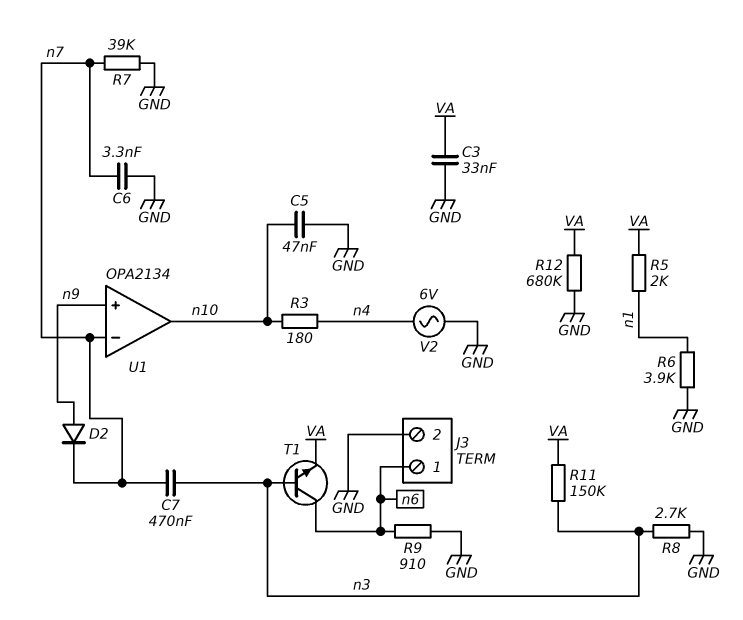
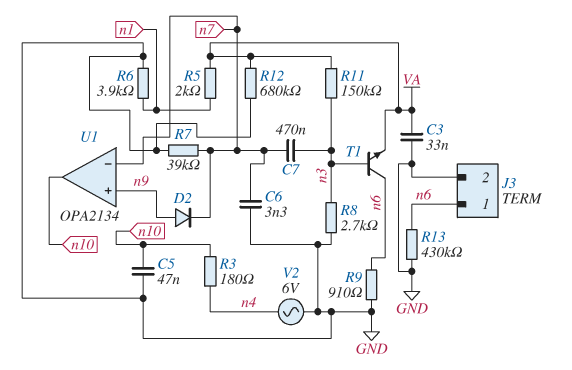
R13: none -> 430k (GND, n6)

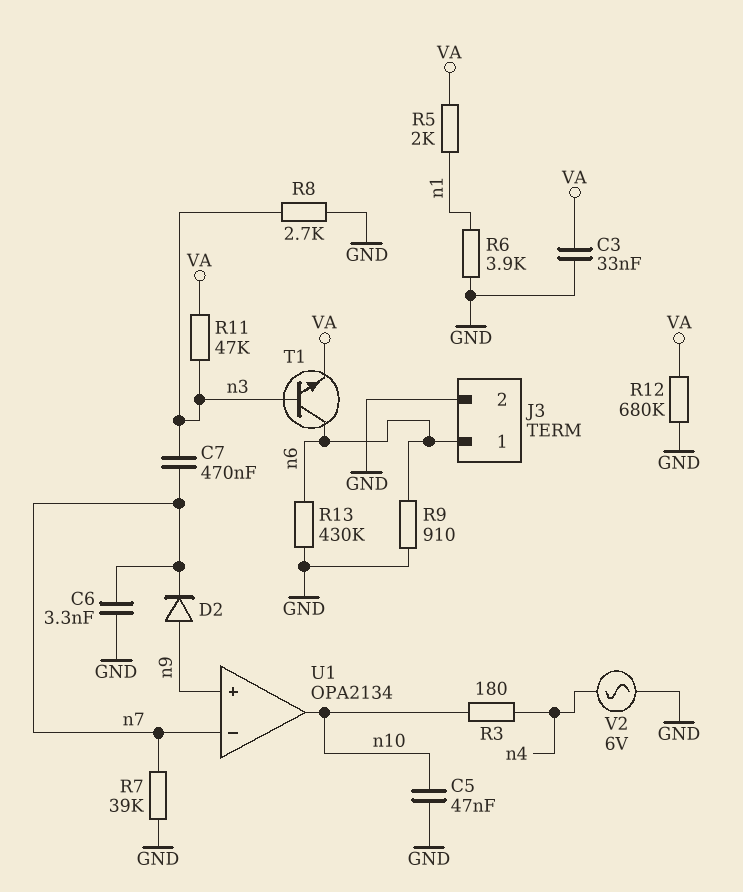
R11: 150k (VA, n3) -> 47k (VA, n3)

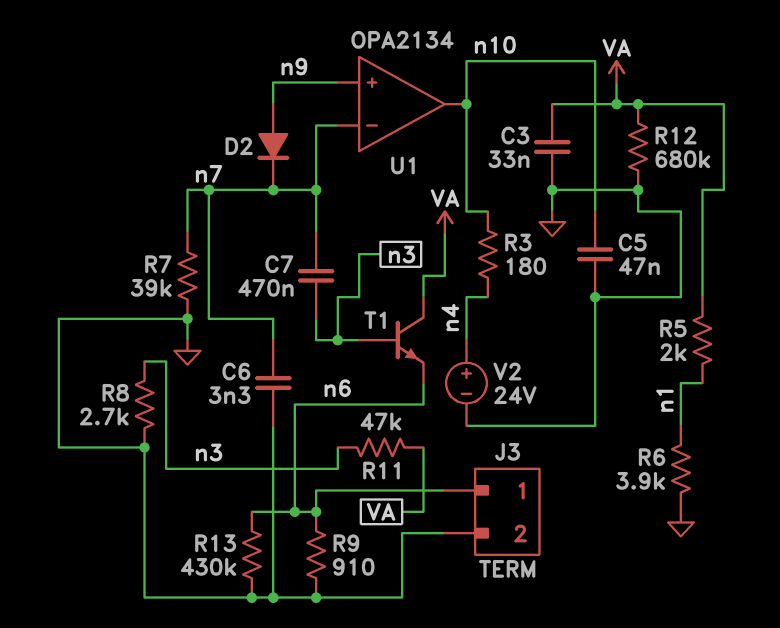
T1: NPN (B n3, C n6, E VA) -> NPN (B n3, C VA, E n6)
V2: AC 6V (GND, n4) -> 24V (plus n4, minus GND)

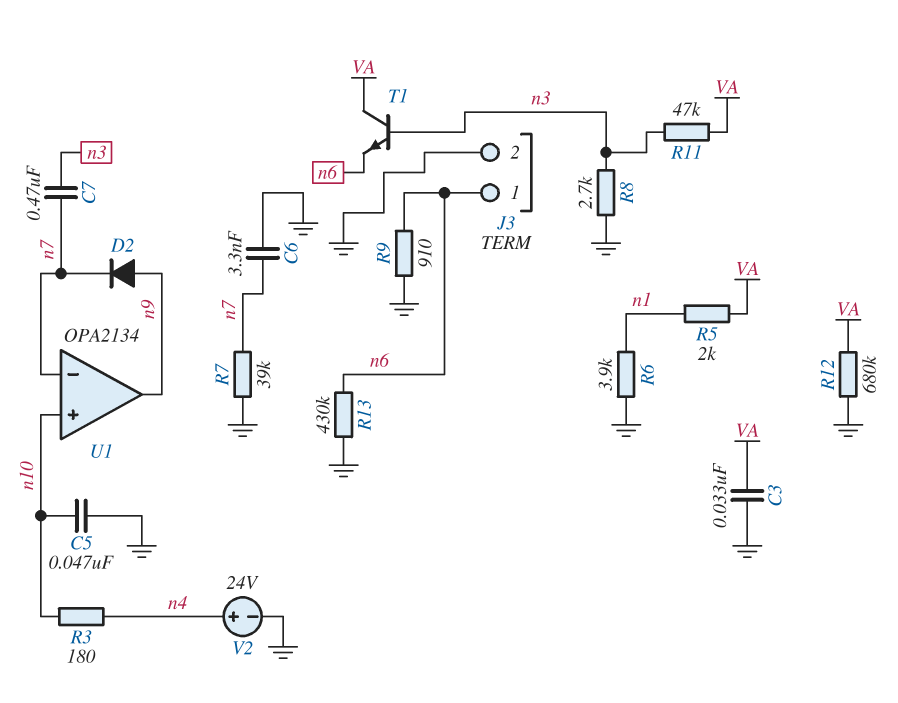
U1 pin in+: n9 -> n10
U1 pin out: n10 -> n9

